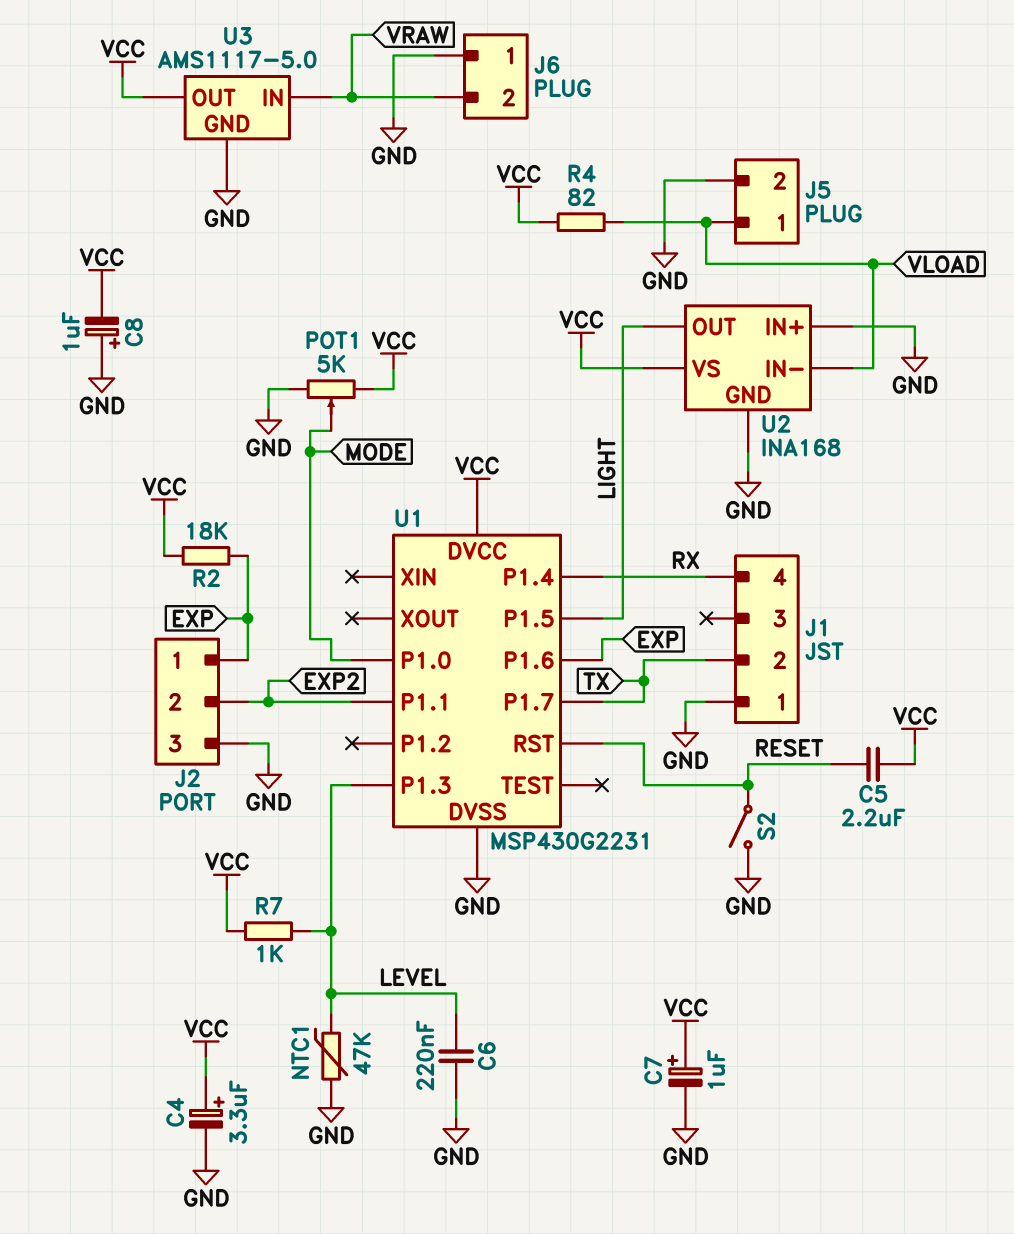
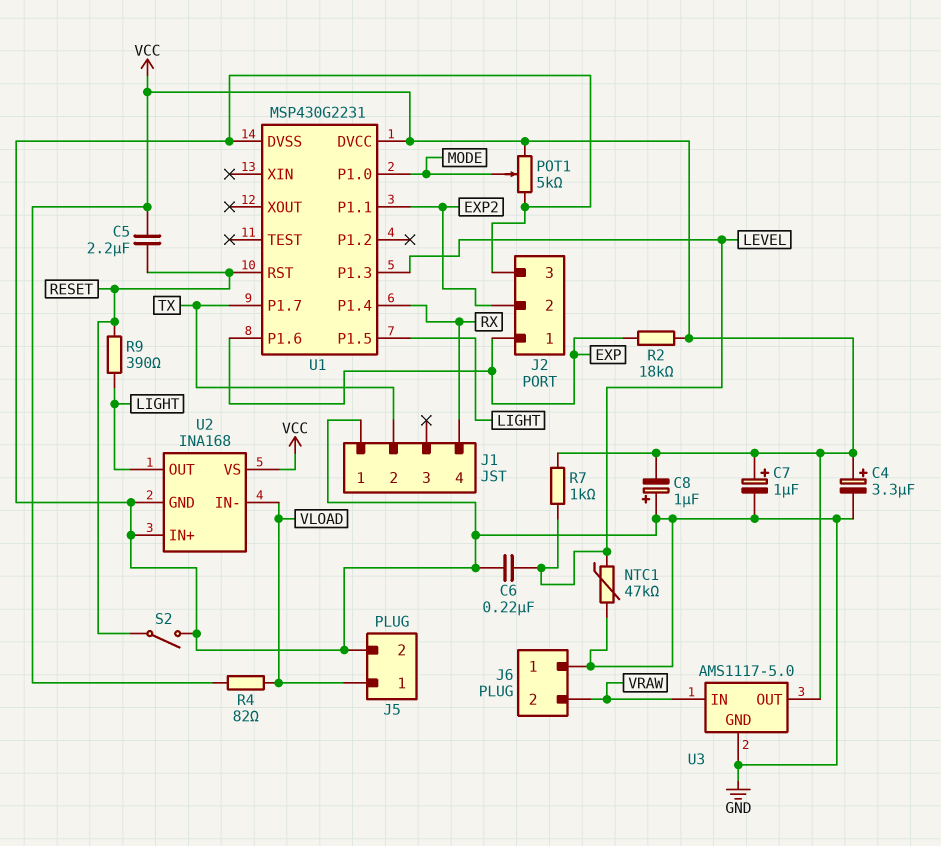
R9: none -> 390 (LIGHT, RESET)

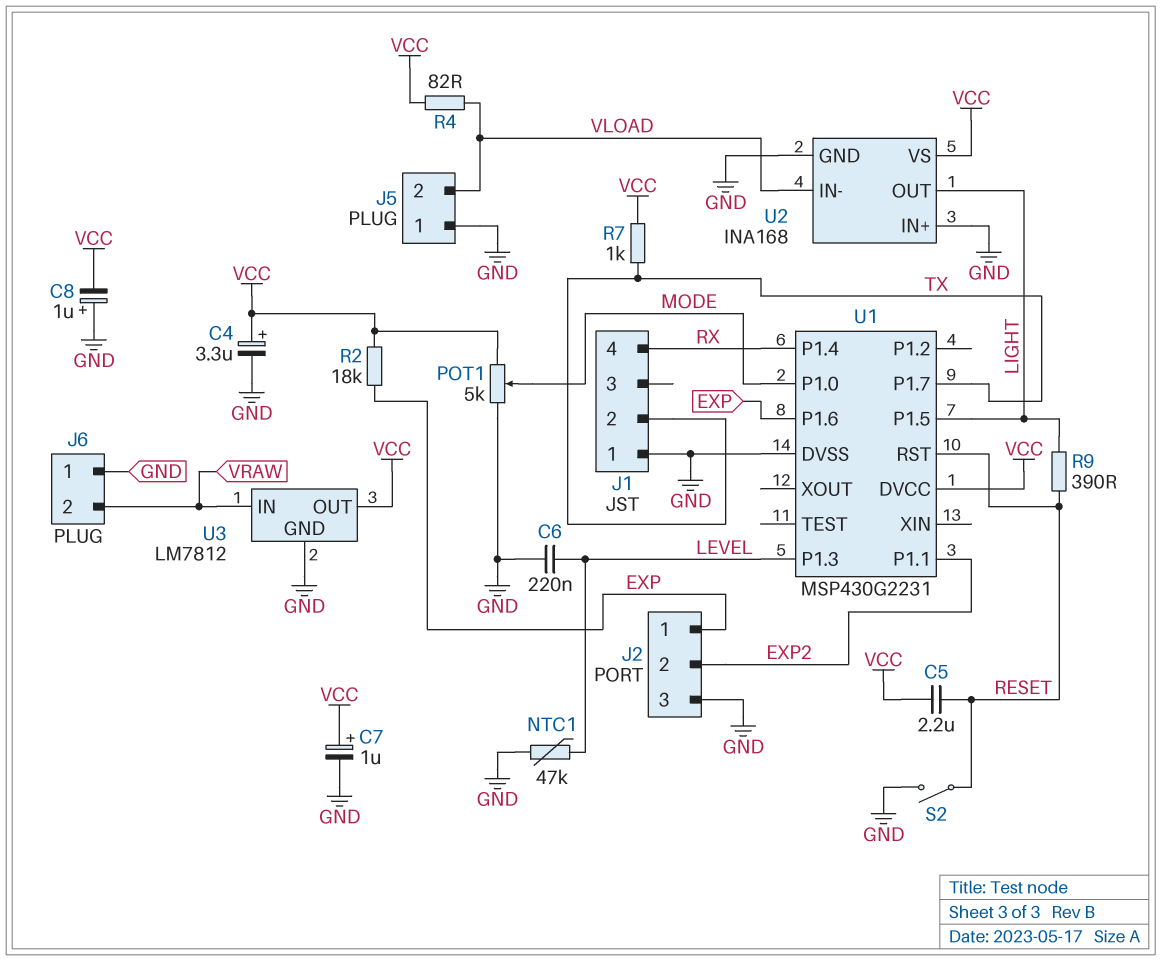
J5 pin 1: VLOAD -> GND
J5 pin 2: GND -> VLOAD
R7: 1k (LEVEL, VCC) -> 1k (TX, VCC)
U3: AMS1117-5.0 -> LM7812

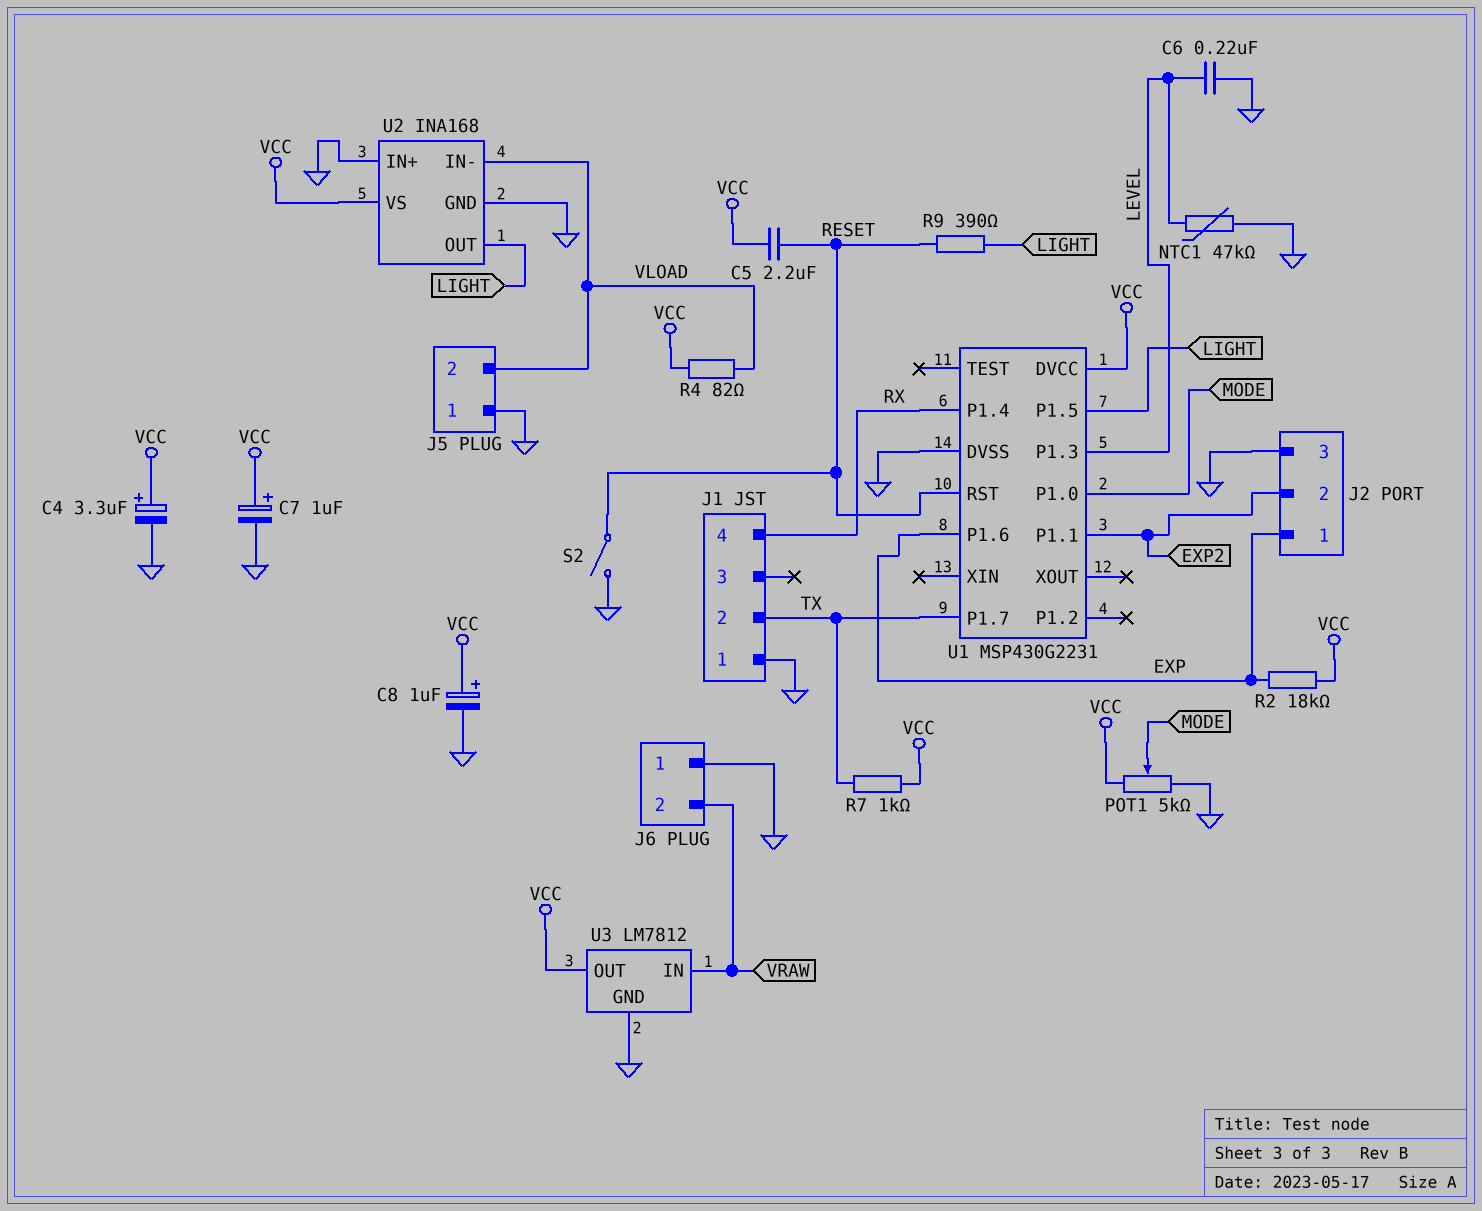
C8: 1uF (plus GND, minus VCC) -> 1uF (plus VCC, minus GND)

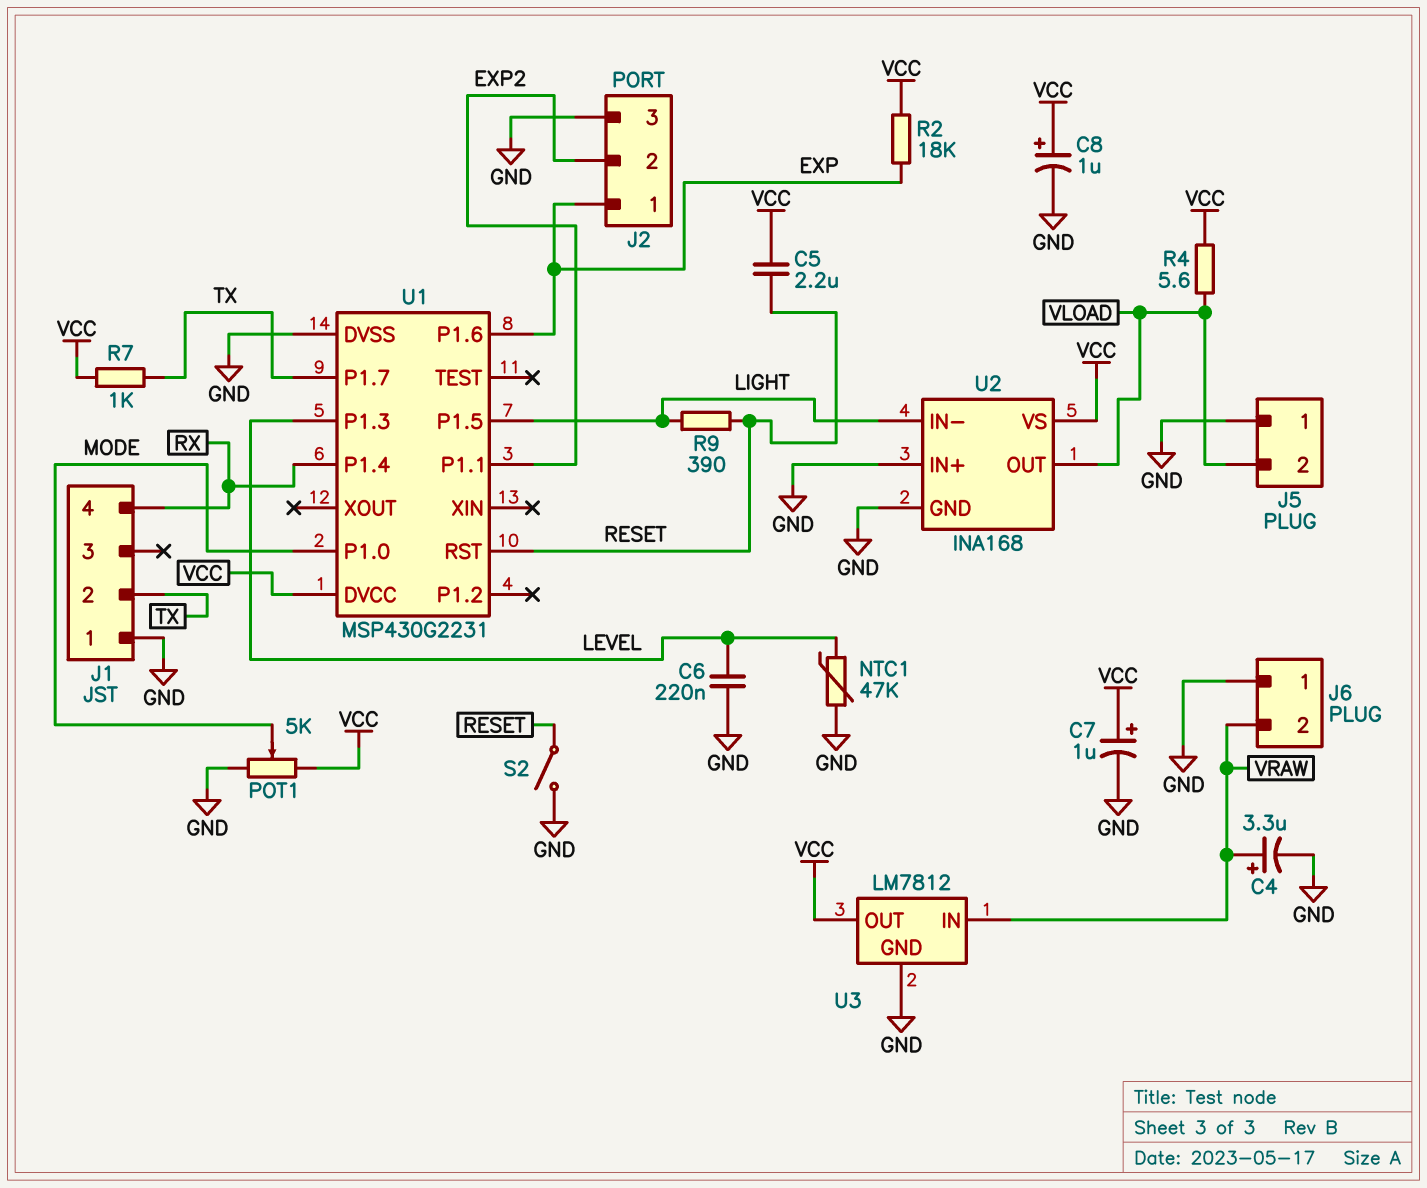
C4: 3.3uF (plus VCC, minus GND) -> 3.3uF (plus VRAW, minus GND)
R4: 82 (VCC, VLOAD) -> 5.6 (VCC, VLOAD)
U2 pin IN-: VLOAD -> LIGHT
U2 pin OUT: LIGHT -> VLOAD

